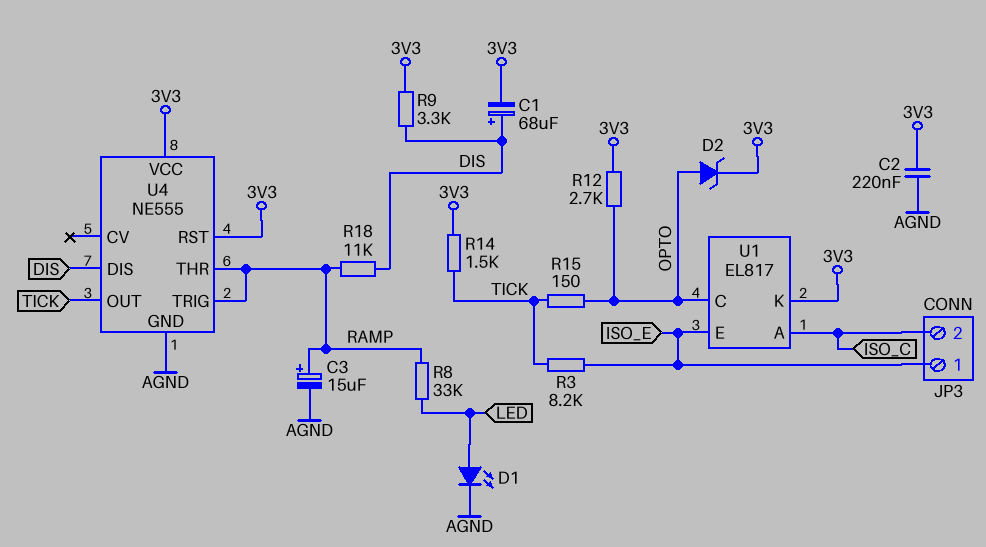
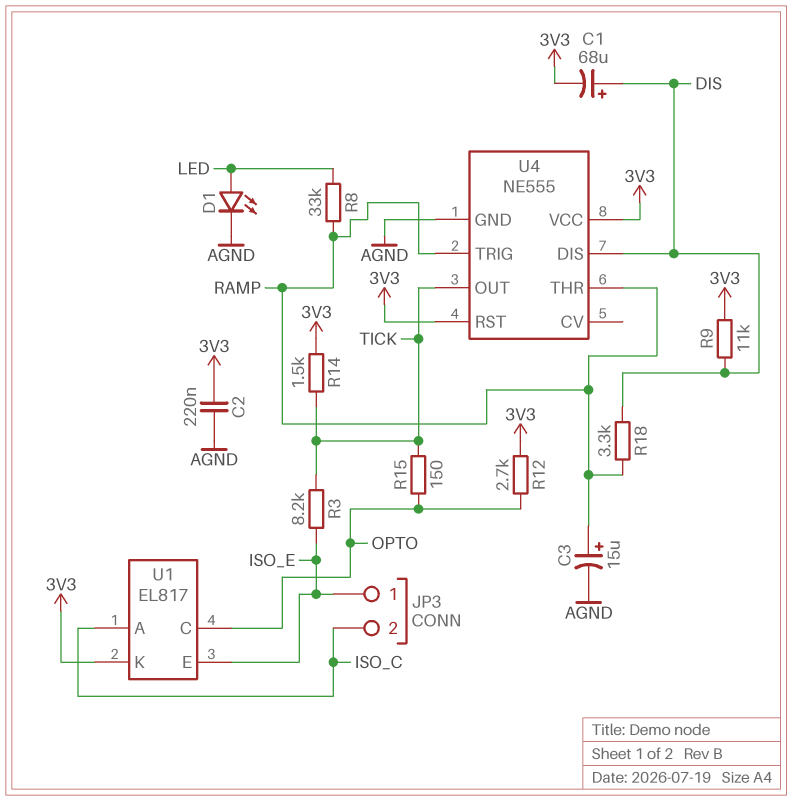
D2: zener (A OPTO, K 3V3) -> none
R9: 3.3k (3V3, DIS) -> 11k (3V3, DIS)
R18: 11k (DIS, RAMP) -> 3.3k (DIS, RAMP)

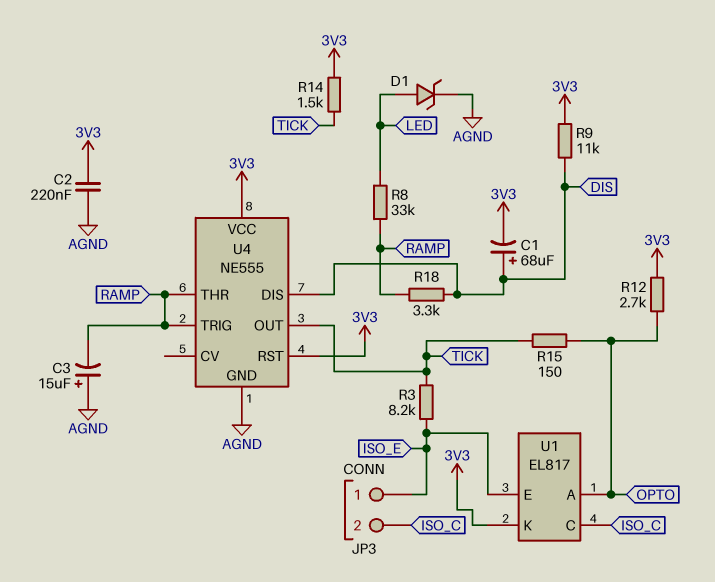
C3: 15uF (plus RAMP, minus AGND) -> 15uF (plus AGND, minus RAMP)
D1: LED (A LED, K AGND) -> zener (A LED, K AGND)
U1 pin A: ISO_C -> OPTO
U1 pin C: OPTO -> ISO_C

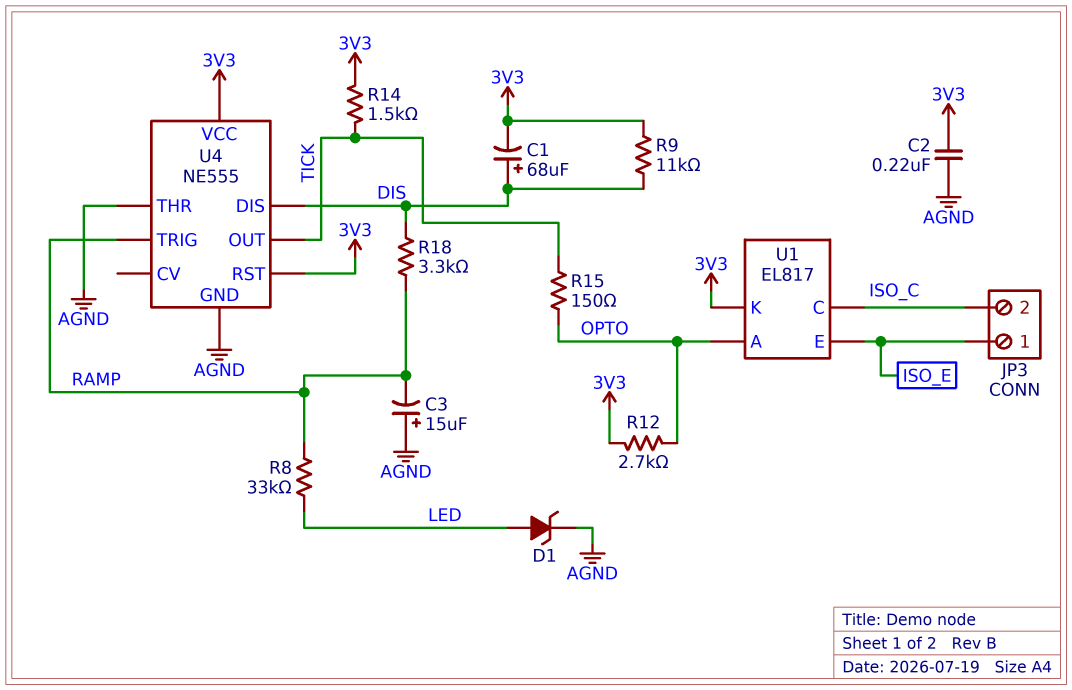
R3: 8.2k (ISO_E, TICK) -> none
U4 pin THR: RAMP -> AGND

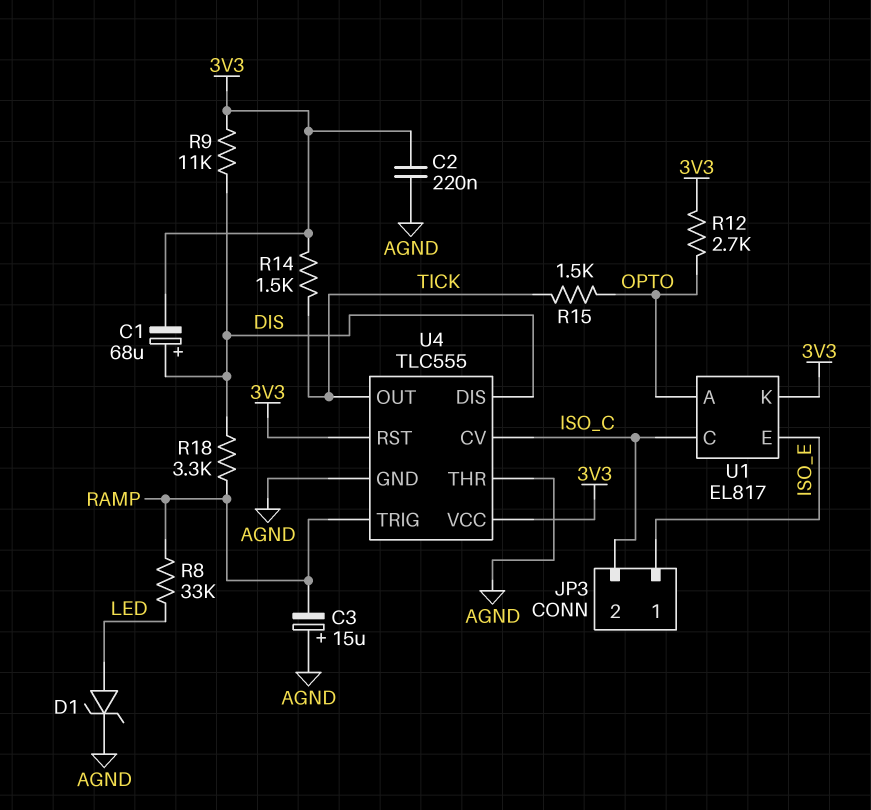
R15: 150 (OPTO, TICK) -> 1.5k (OPTO, TICK)
U4: NE555 -> TLC555
U4 pin CV: none -> ISO_C

